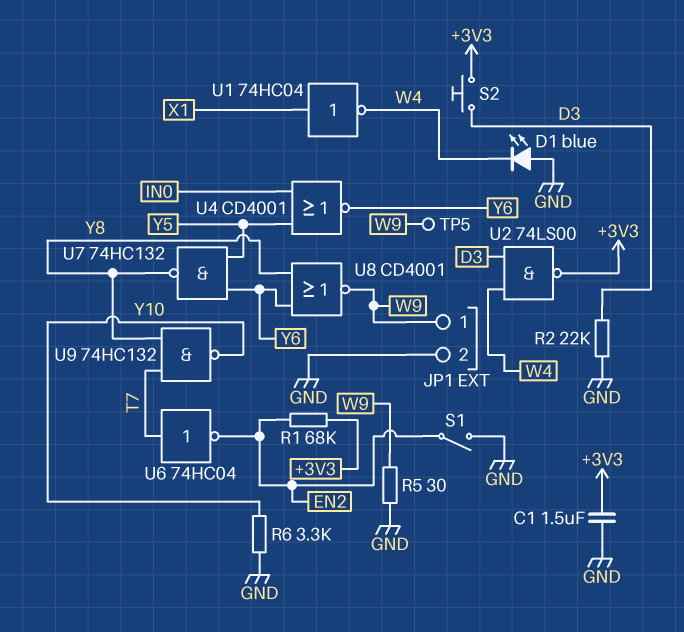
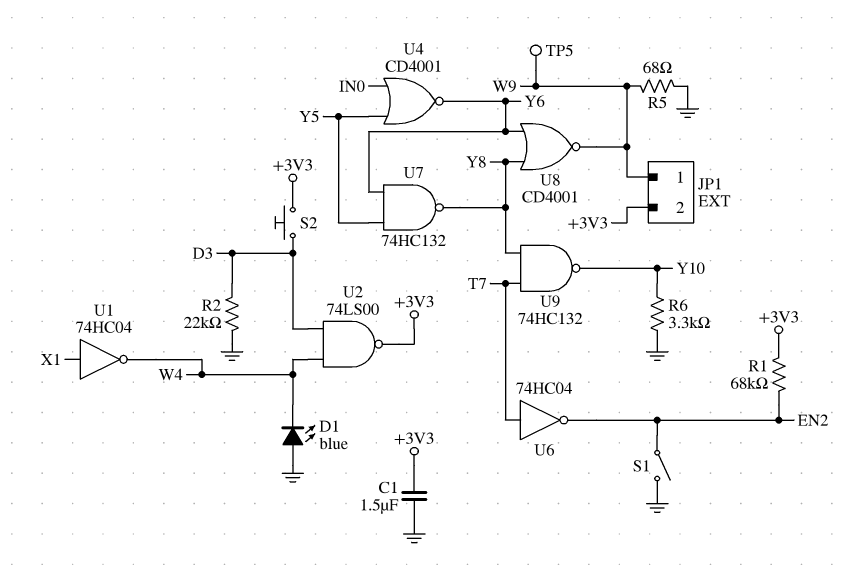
JP1 pin 2: GND -> +3V3
R5: 30 (GND, W9) -> 68 (GND, W9)

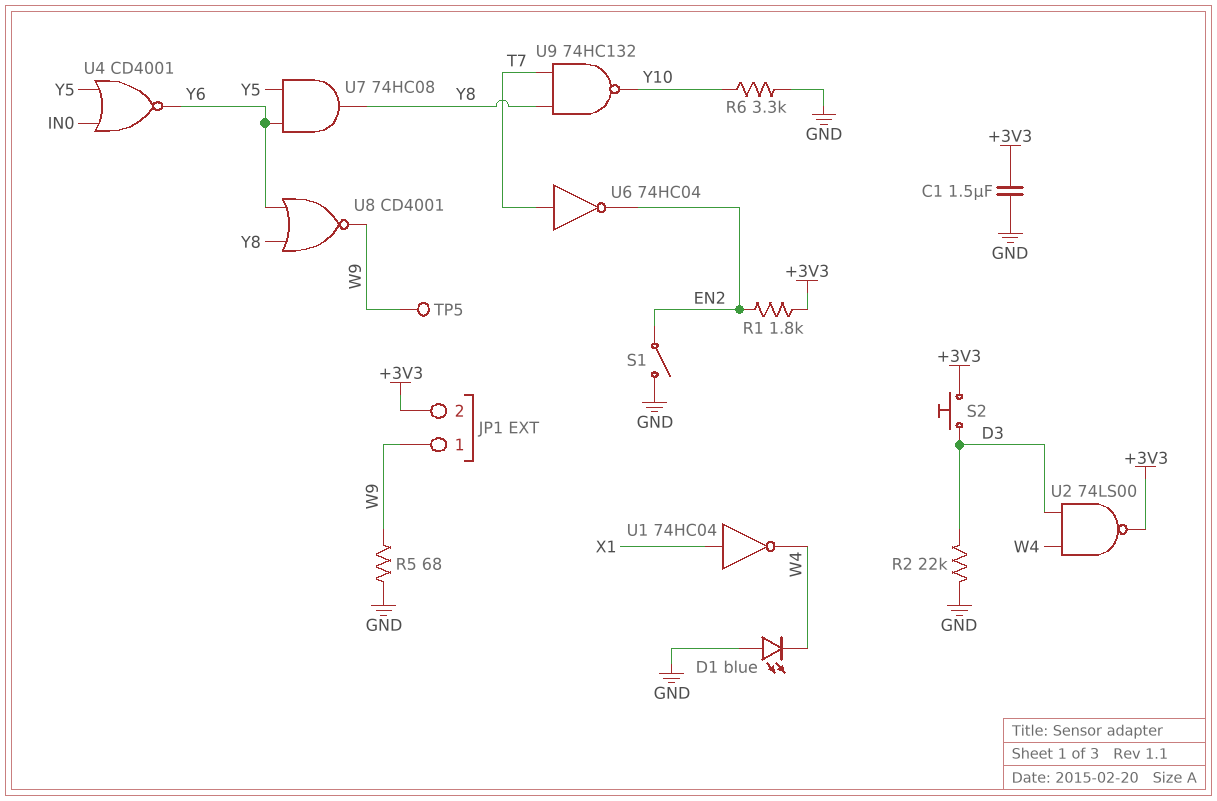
R1: 68k (+3V3, EN2) -> 1.8k (+3V3, EN2)
U7: NAND 74HC132 (in Y5, in Y6, out Y8) -> AND 74HC08 (in Y5, in Y6, out Y8)

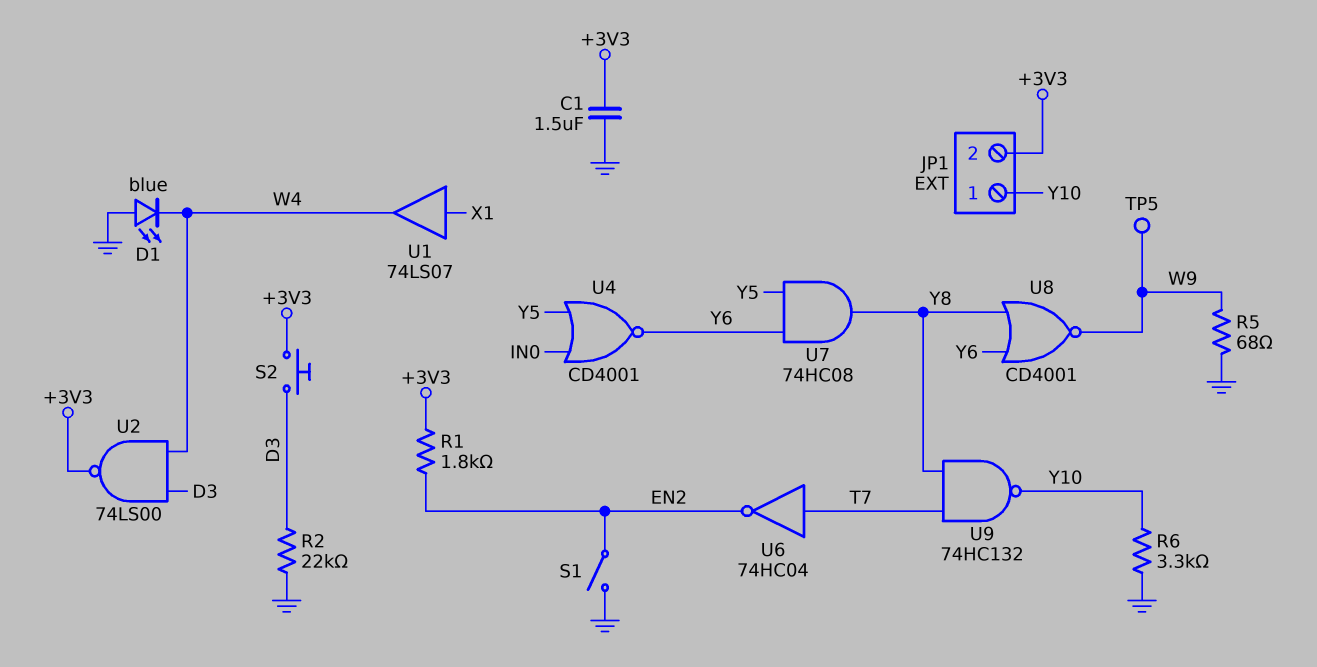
JP1 pin 1: W9 -> Y10
U1: NOT 74HC04 (in X1, out W4) -> buffer 74LS07 (in X1, out W4)

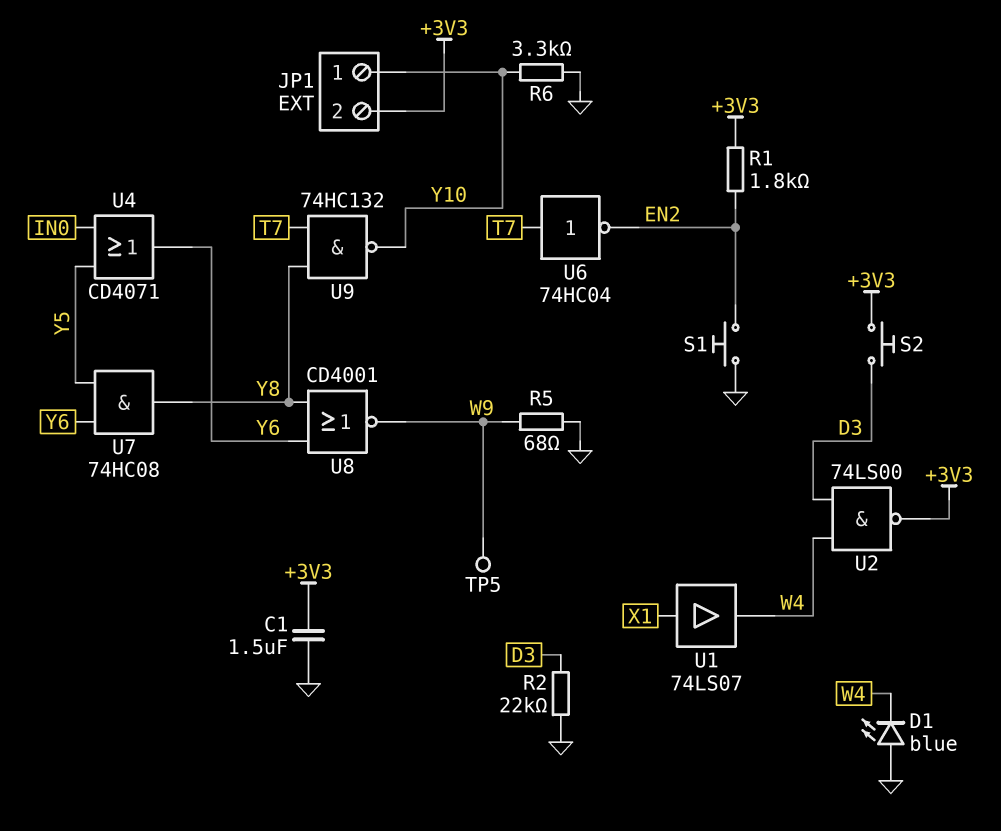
S1: switch (EN2, GND) -> button (EN2, GND)
U4: NOR CD4001 (in IN0, in Y5, out Y6) -> OR CD4071 (in IN0, in Y5, out Y6)

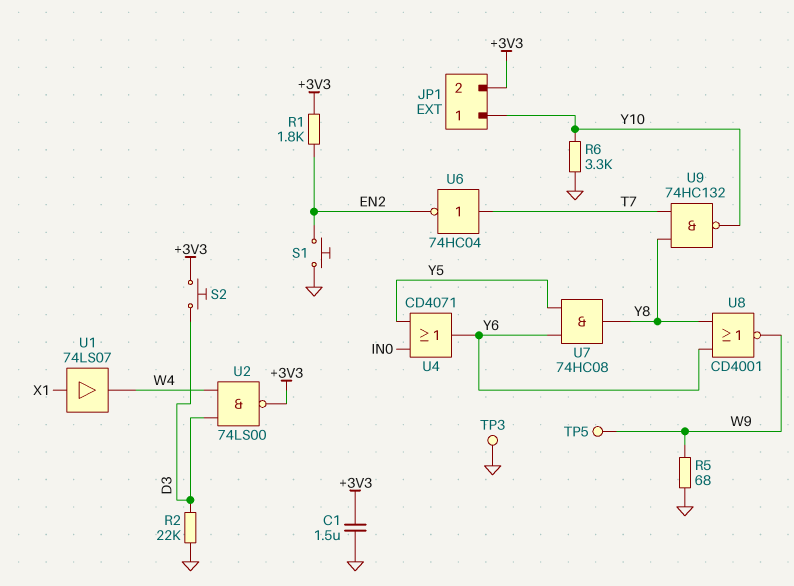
D1: LED blue (A GND, K W4) -> none
TP3: none -> test point (GND)

